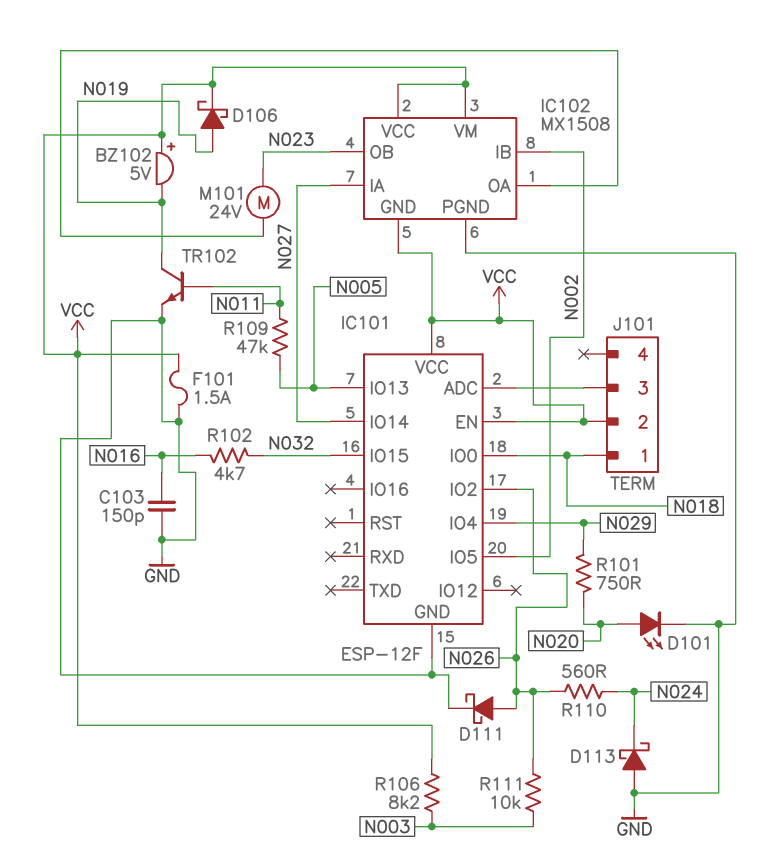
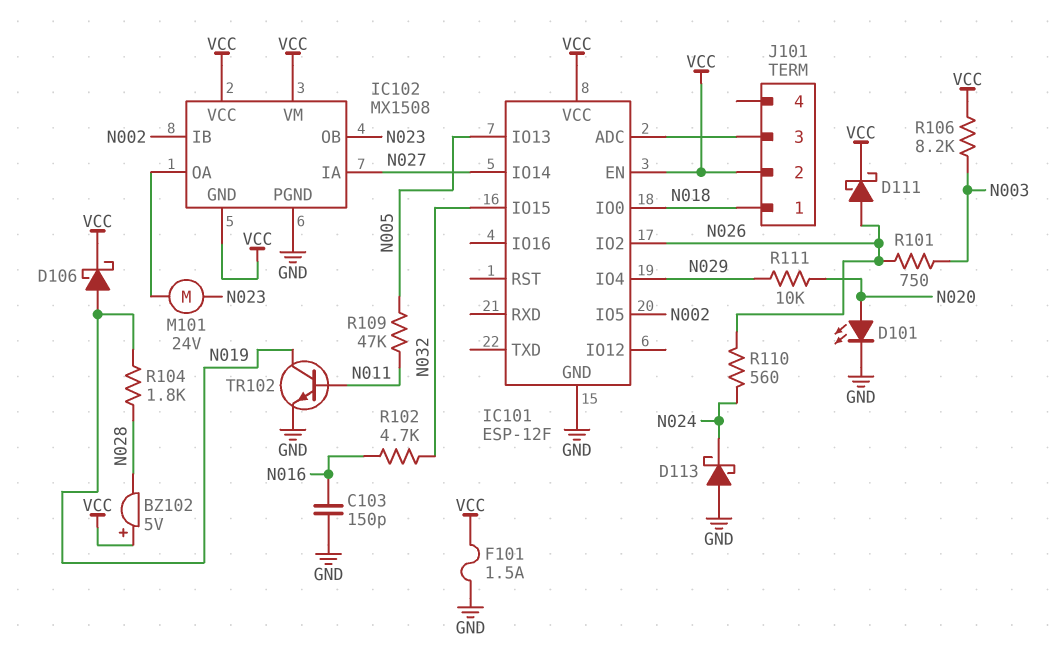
BZ102: buzzer 5V (plus VCC, minus N019) -> buzzer 5V (plus VCC, minus N028)
D111: schottky (A N026, K GND) -> schottky (A N026, K VCC)
R101: 750 (N020, N029) -> 750 (N003, N026)
R104: none -> 1.8k (N019, N028)
R111: 10k (N003, N026) -> 10k (N020, N029)

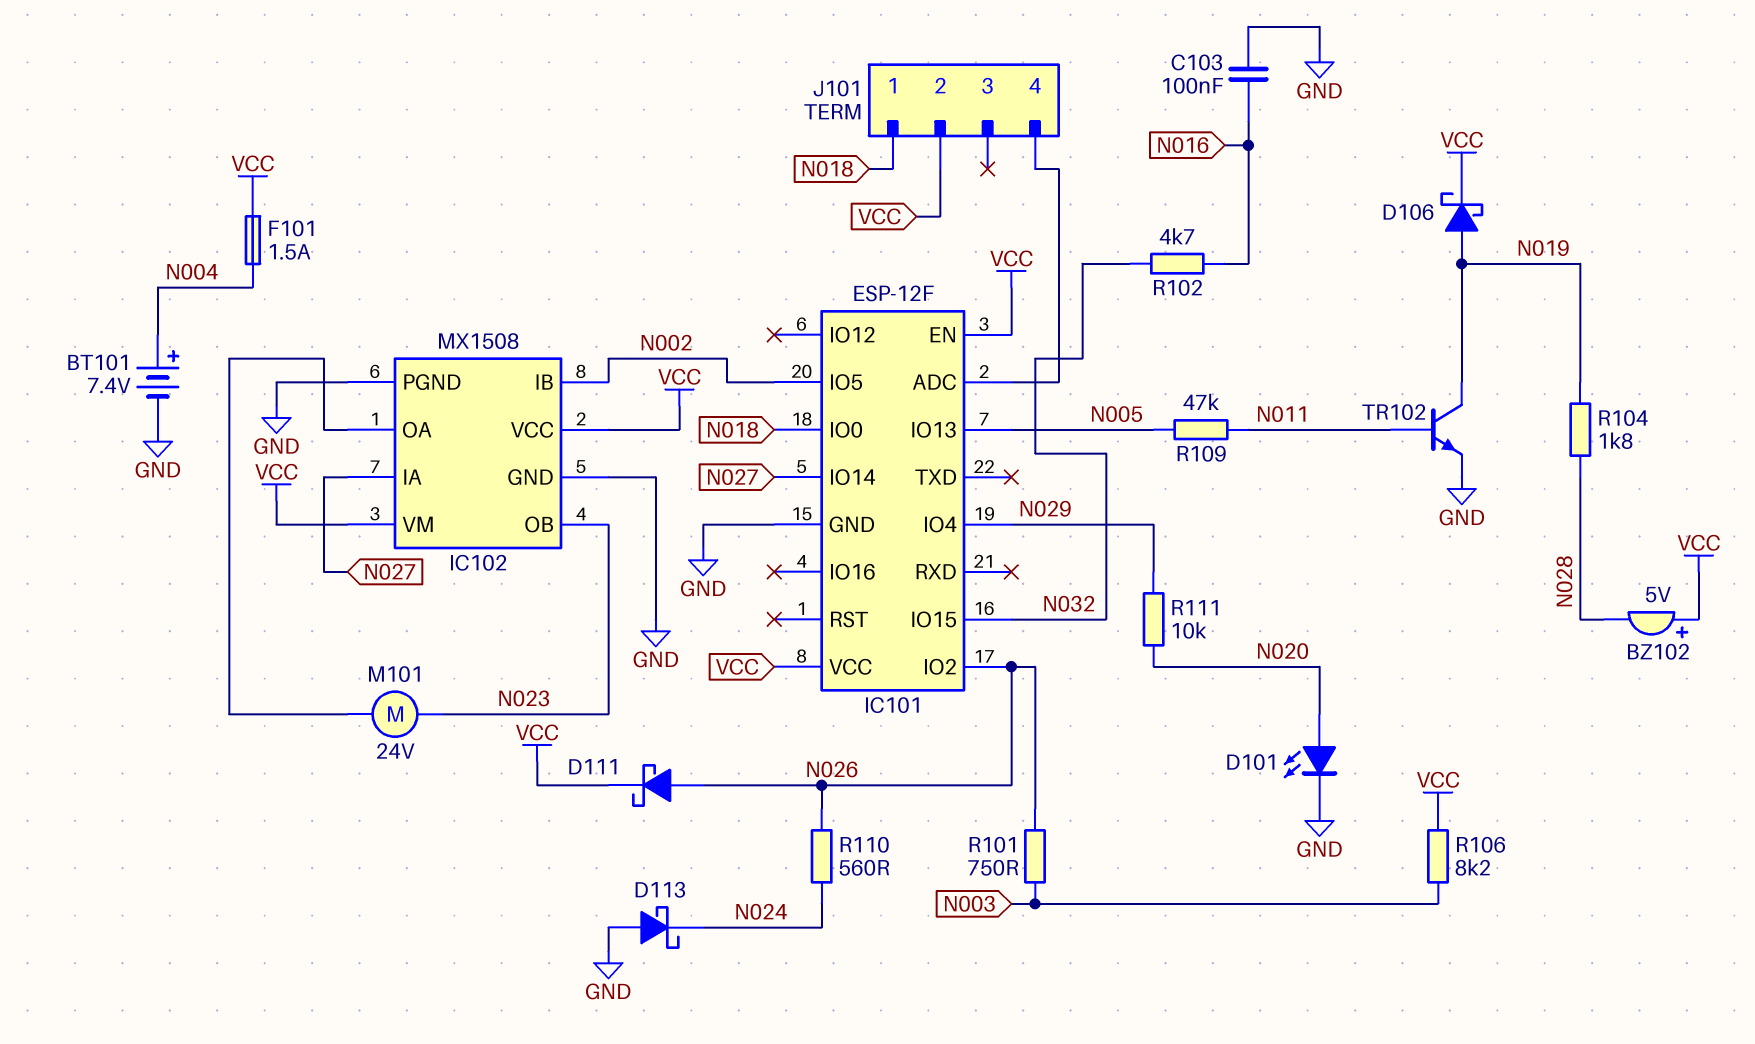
BT101: none -> 7.4V (plus N004, minus GND)
C103: 150pF (GND, N016) -> 100nF (GND, N016)
F101: 1.5A (GND, VCC) -> 1.5A (N004, VCC)
IC102 pin GND: VCC -> GND
J101 pin 3: IC101/ADC -> none
J101 pin 4: none -> IC101/ADC

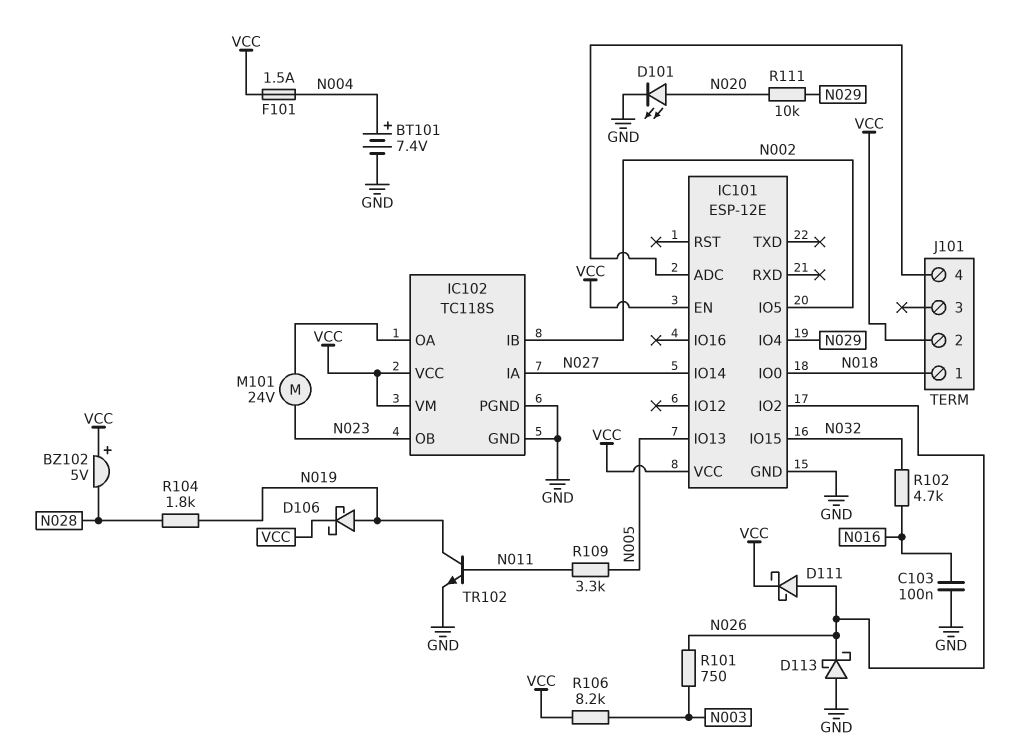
D113: schottky (A GND, K N024) -> schottky (A GND, K N026)
IC101: ESP-12F -> ESP-12E
IC102: MX1508 -> TC118S
R109: 47k (N005, N011) -> 3.3k (N005, N011)
R110: 560 (N024, N026) -> none

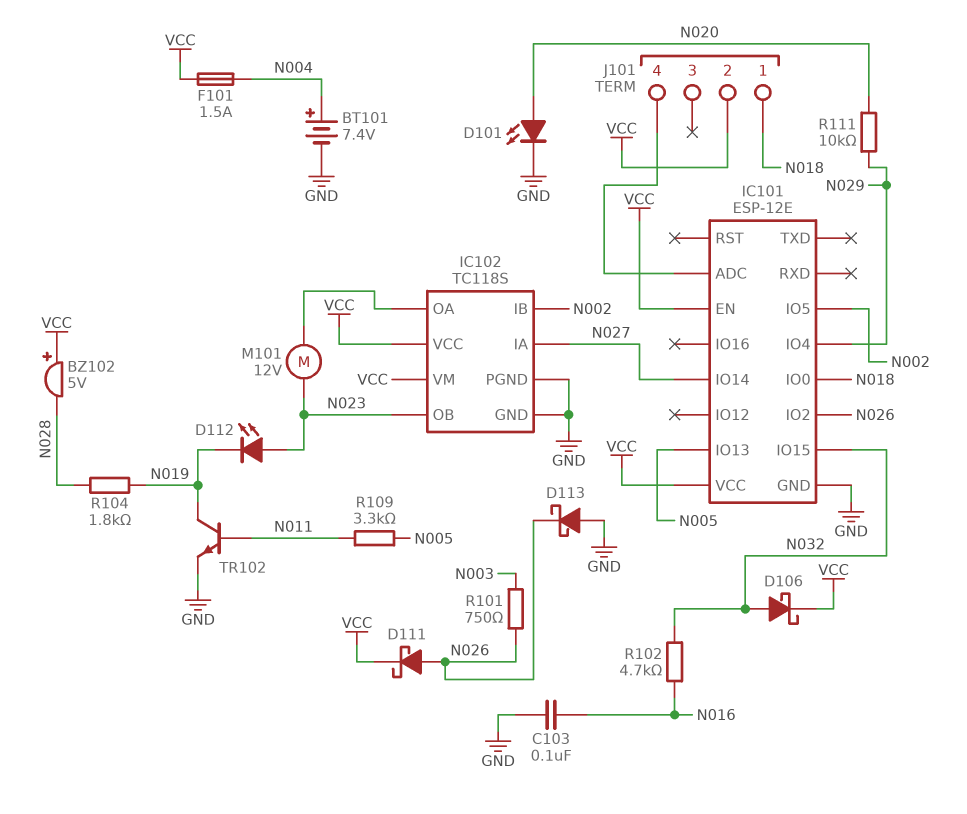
D106: schottky (A N019, K VCC) -> schottky (A N032, K VCC)
D112: none -> LED (A N023, K N019)
M101: motor 24V (IC102/OA, N023) -> motor 12V (IC102/OA, N023)
R106: 8.2k (N003, VCC) -> none

